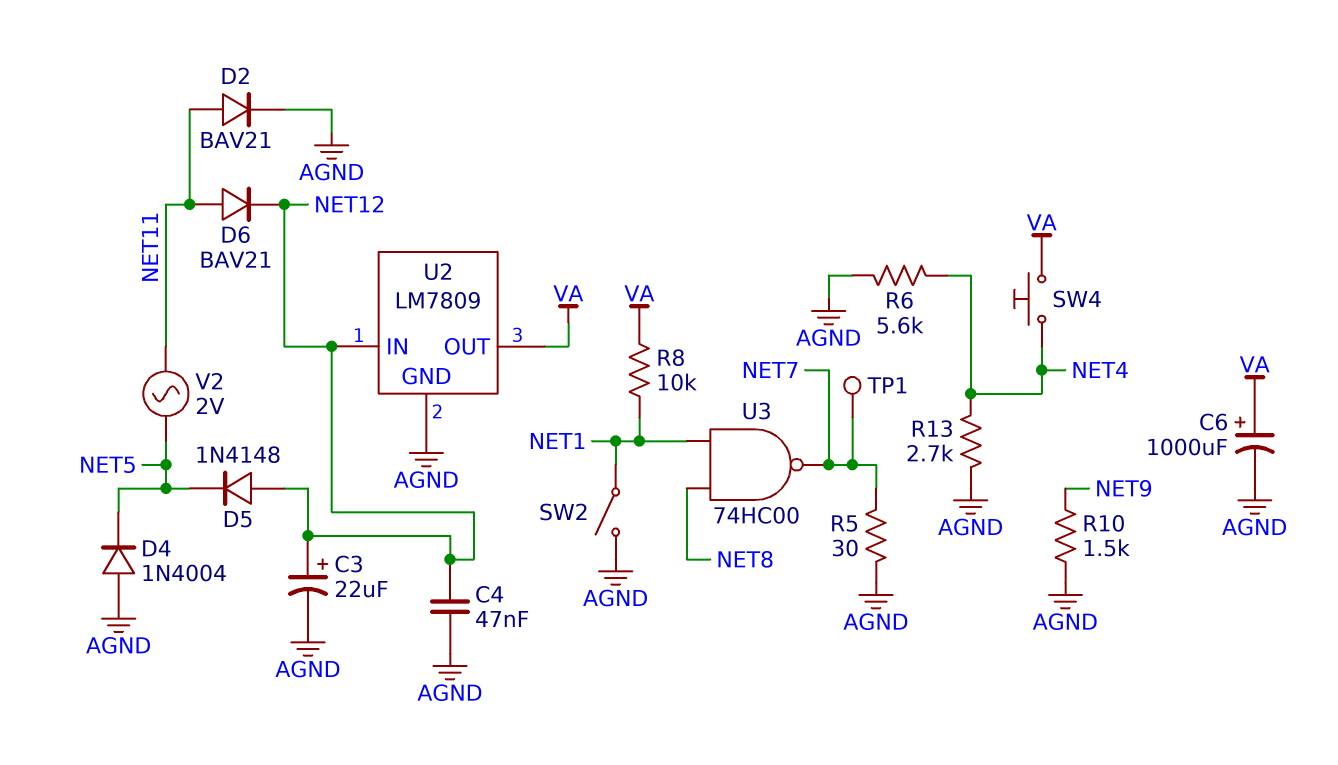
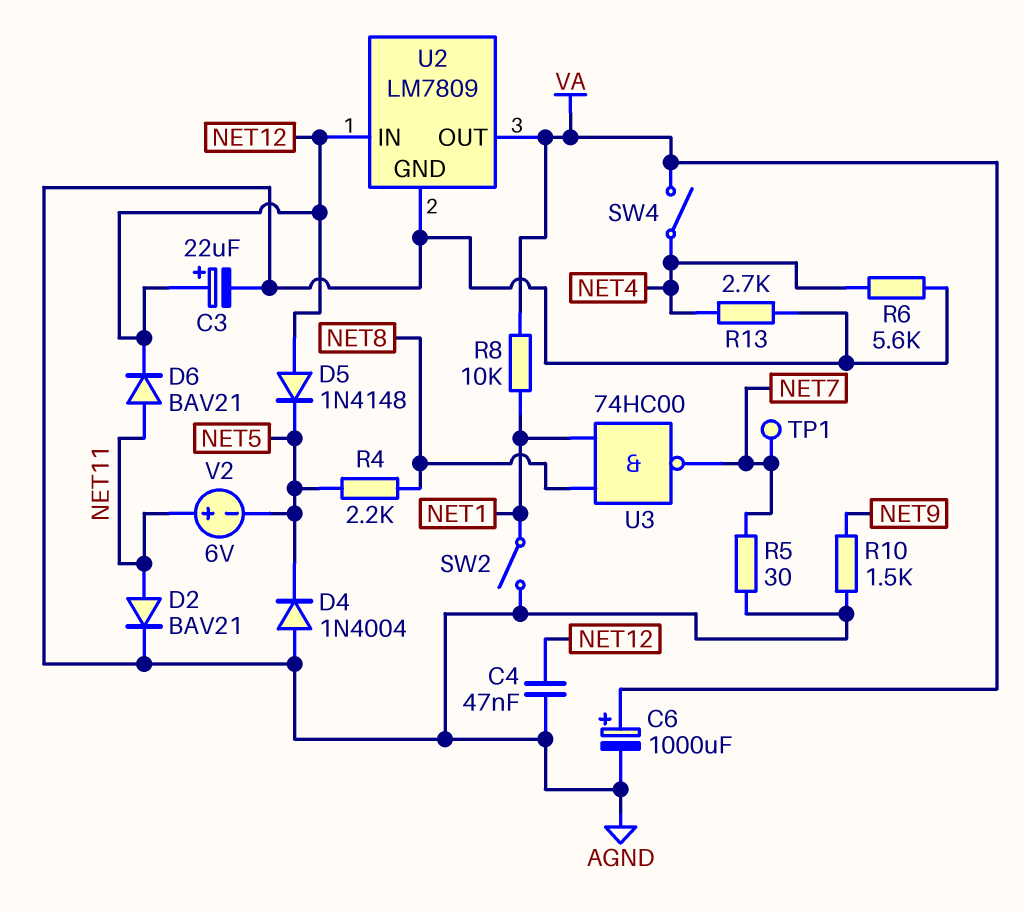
R4: none -> 2.2k (NET5, NET8)
SW4: button (NET4, VA) -> switch (NET4, VA)
V2: AC 2V (NET5, NET11) -> 6V (plus NET11, minus NET5)

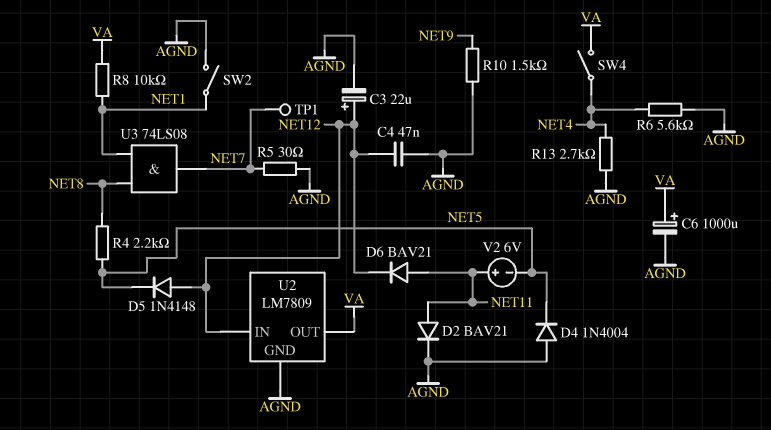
U3: NAND 74HC00 (in NET1, in NET8, out NET7) -> AND 74LS08 (in NET1, in NET8, out NET7)

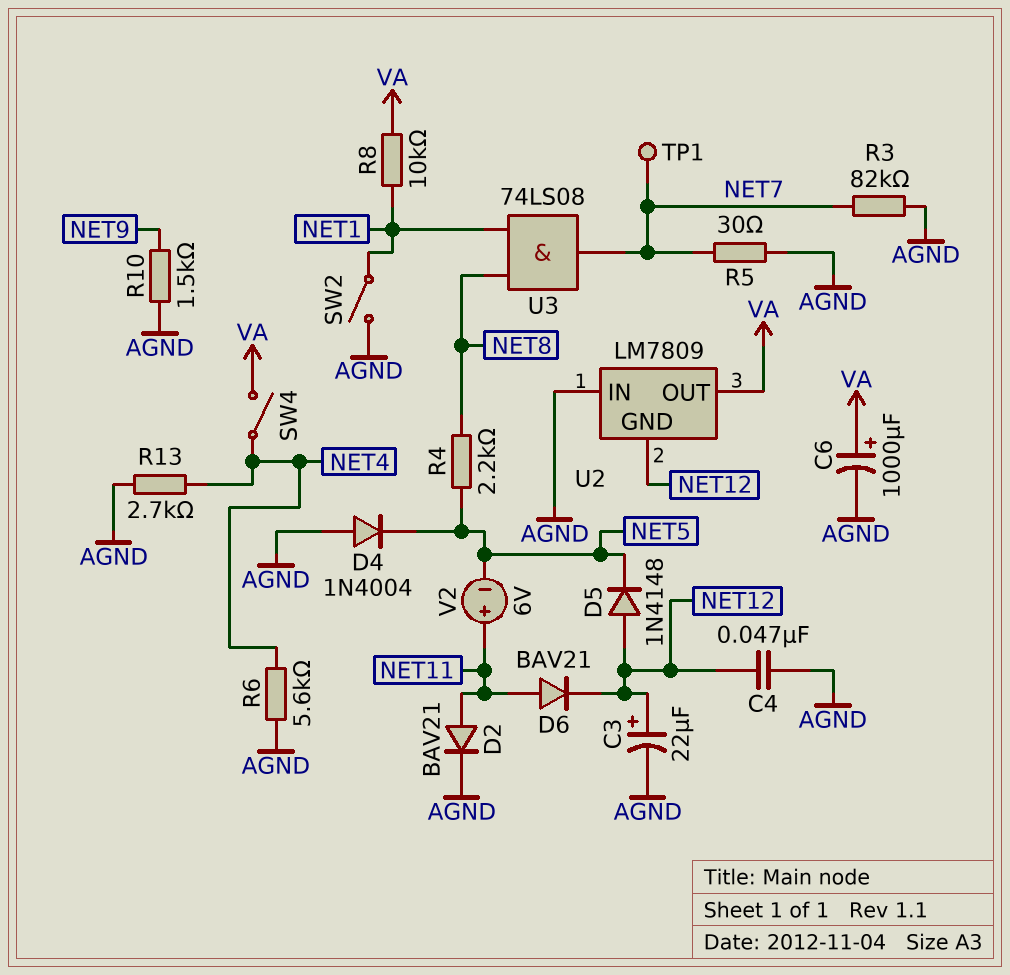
R3: none -> 82k (AGND, NET7)
U2 pin GND: AGND -> NET12
U2 pin IN: NET12 -> AGND

